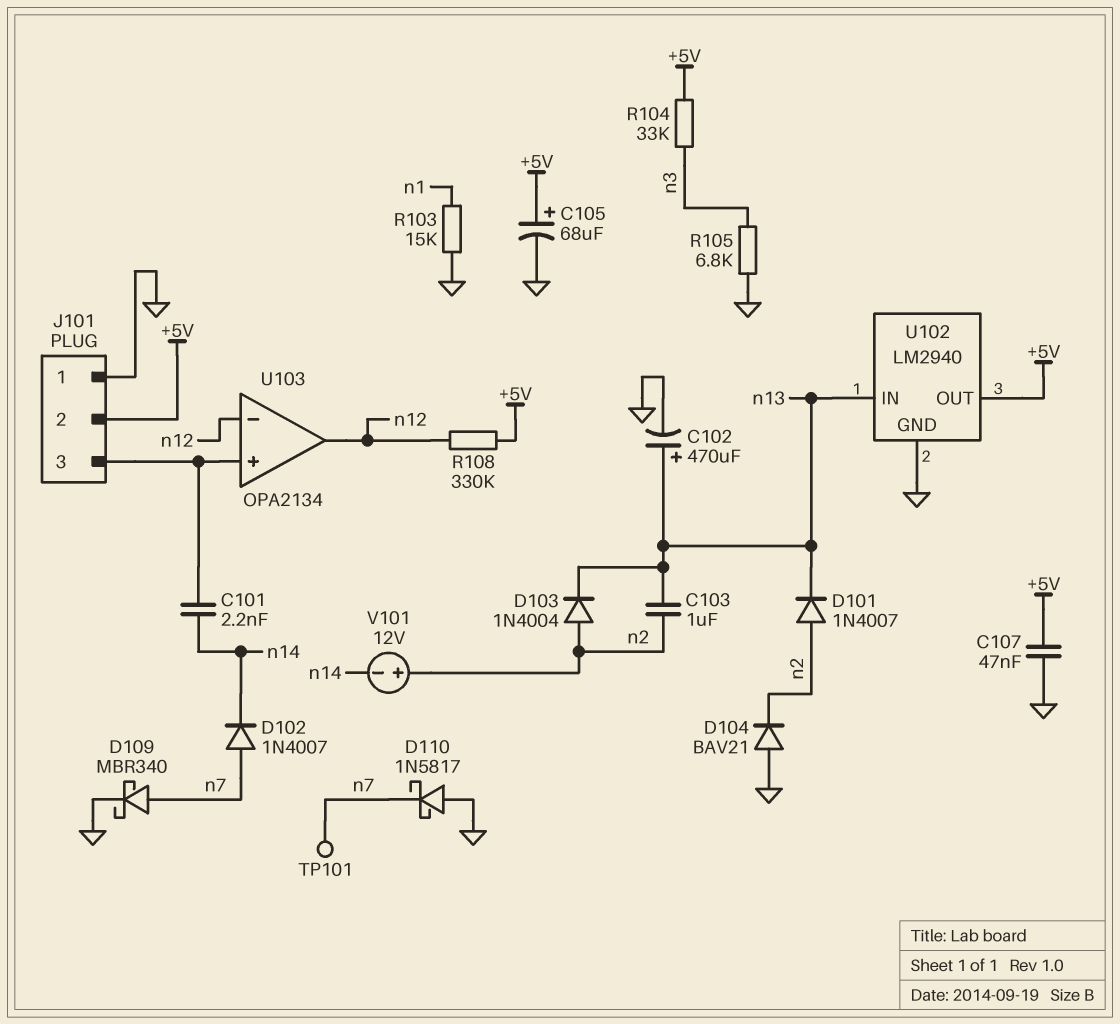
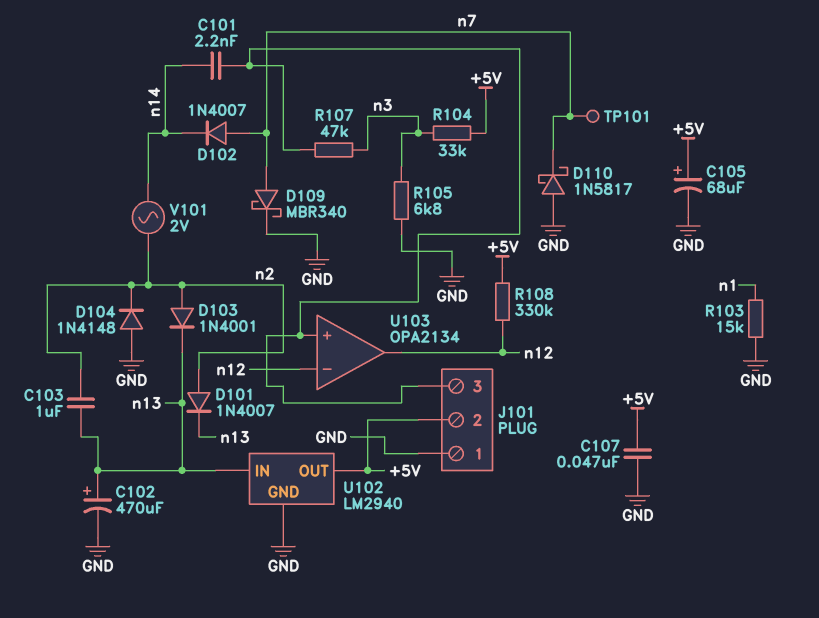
D103: diode 1N4004 (A n2, K n13) -> diode 1N4001 (A n2, K n13)
D104: diode BAV21 (A GND, K n2) -> diode 1N4148 (A GND, K n2)
R107: none -> 47k (J101/3, n3)
V101: 12V (plus n2, minus n14) -> AC 2V (n2, n14)

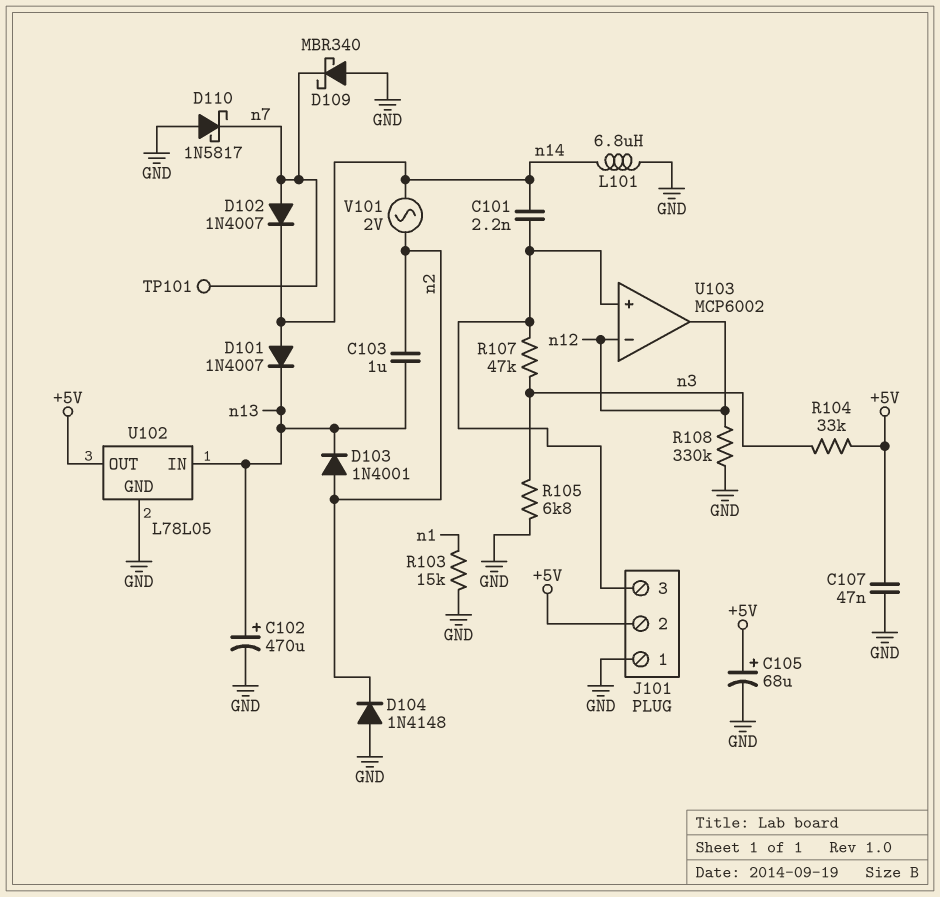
D101: diode 1N4007 (A n2, K n13) -> diode 1N4007 (A n14, K n13)
D109: schottky MBR340 (A n7, K GND) -> schottky MBR340 (A GND, K n7)
L101: none -> 6.8uH (GND, n14)
R108: 330k (+5V, n12) -> 330k (GND, n12)
U102: LM2940 -> L78L05
U103: OPA2134 -> MCP6002

